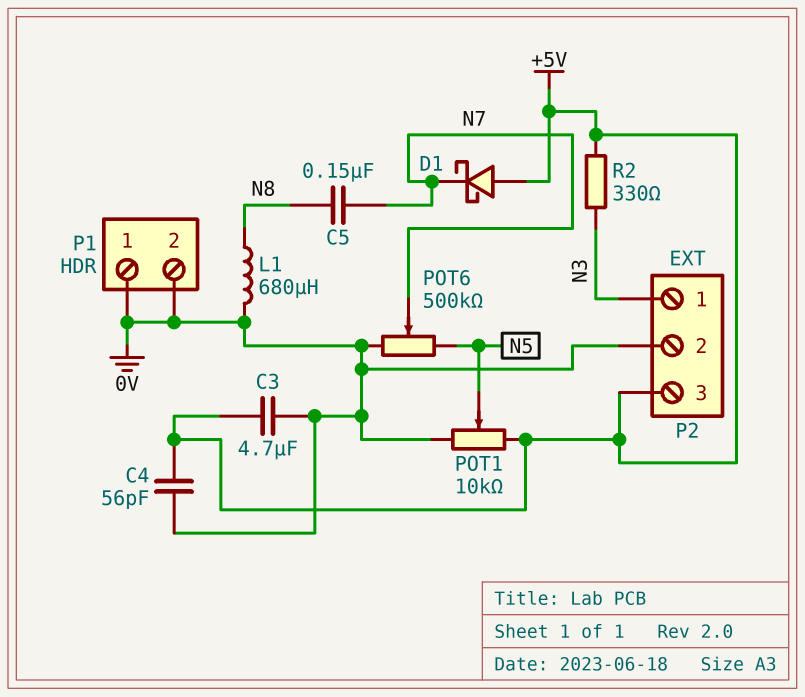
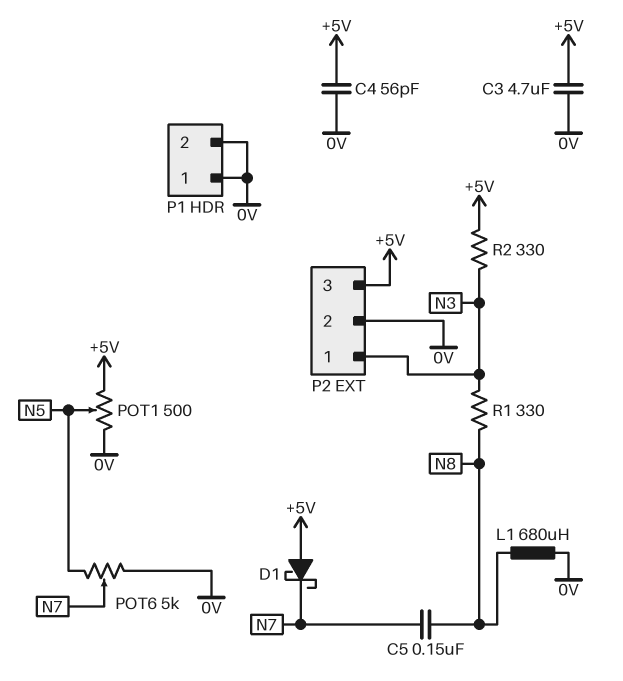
POT1: 10k (+5V, 0V, wiper N5) -> 500 (+5V, 0V, wiper N5)
POT6: 500k (0V, N5, wiper N7) -> 5k (0V, N5, wiper N7)
R1: none -> 330 (N3, N8)

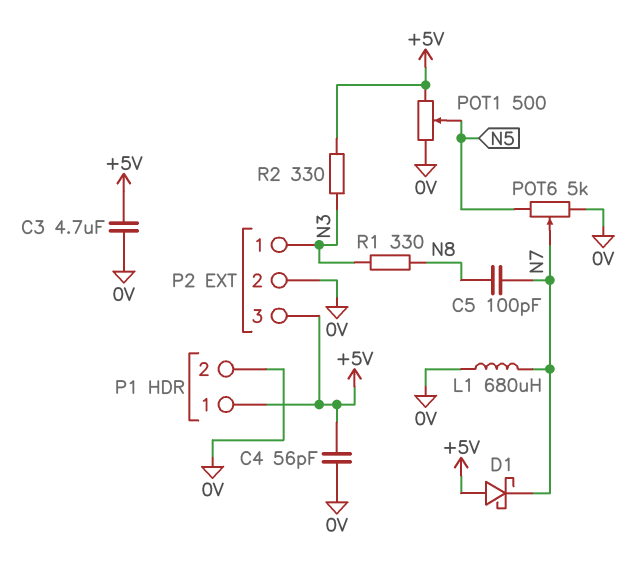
C5: 150nF (N7, N8) -> 100pF (N7, N8)
L1: 680uH (0V, N8) -> 680uH (0V, N7)
P1 pin 1: 0V -> +5V

